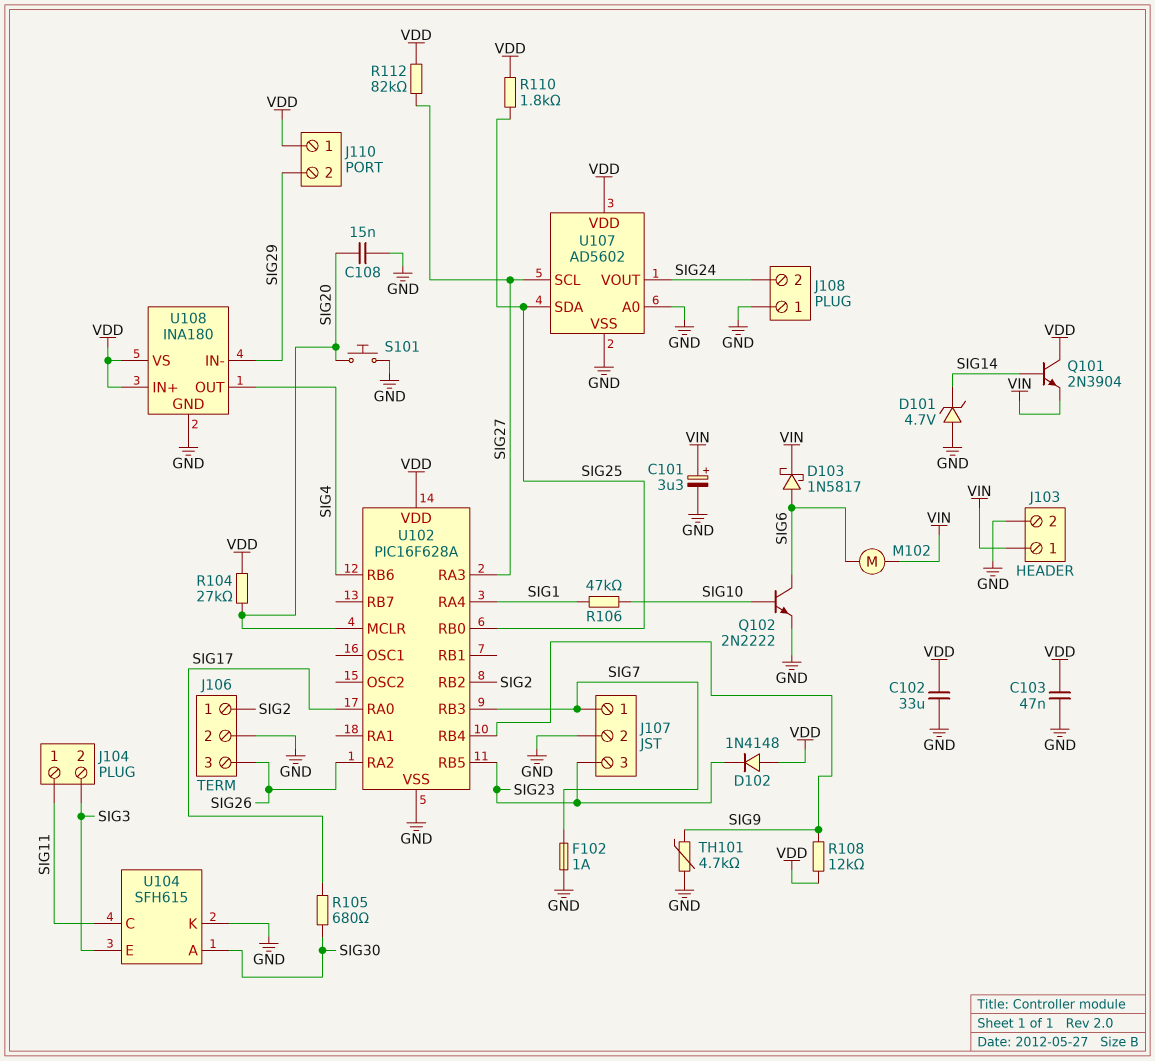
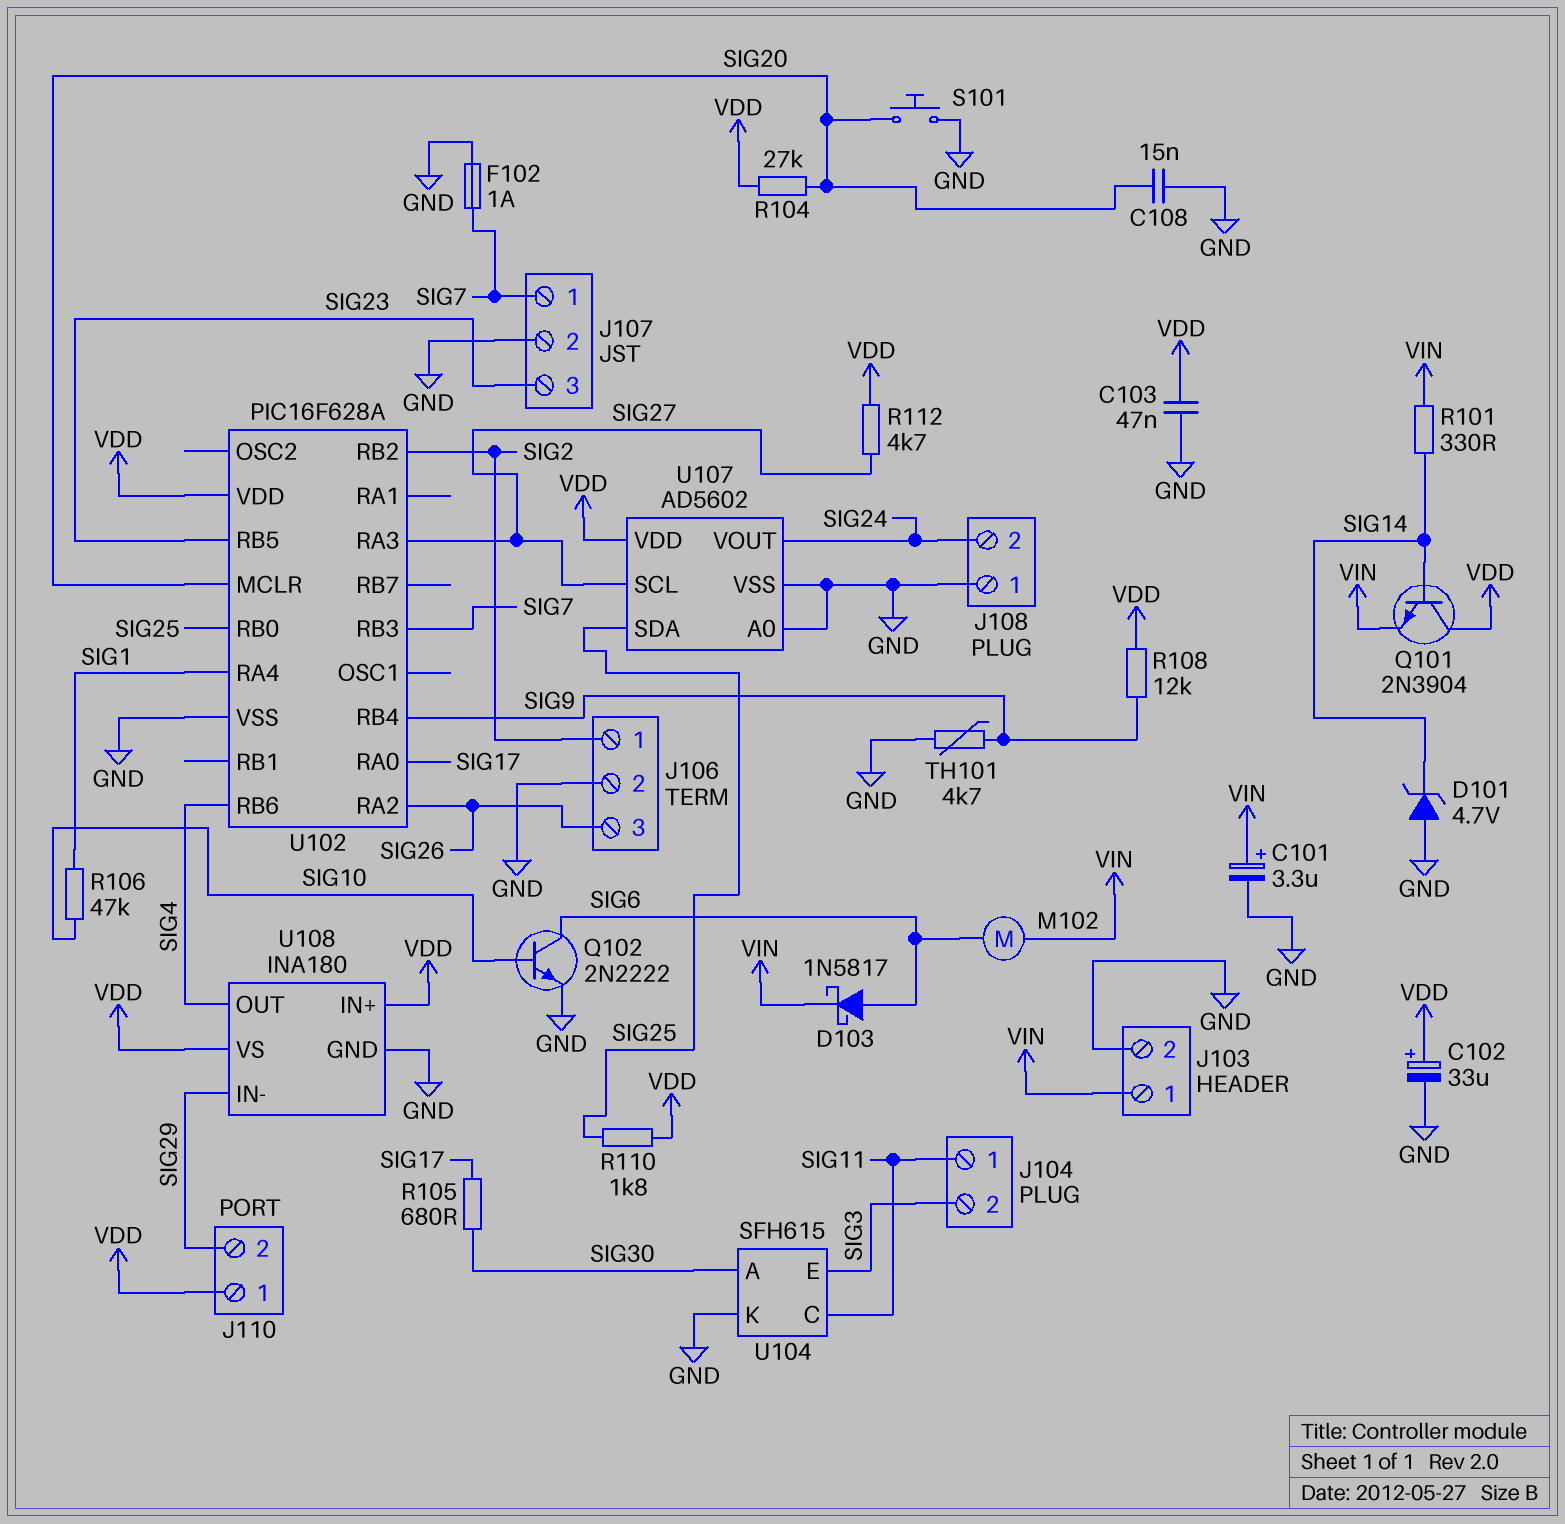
C102: 33uF (GND, VDD) -> 33uF (plus VDD, minus GND)
D102: diode 1N4148 (A VDD, K SIG23) -> none
R101: none -> 330 (SIG14, VIN)
R112: 82k (SIG27, VDD) -> 4.7k (SIG27, VDD)

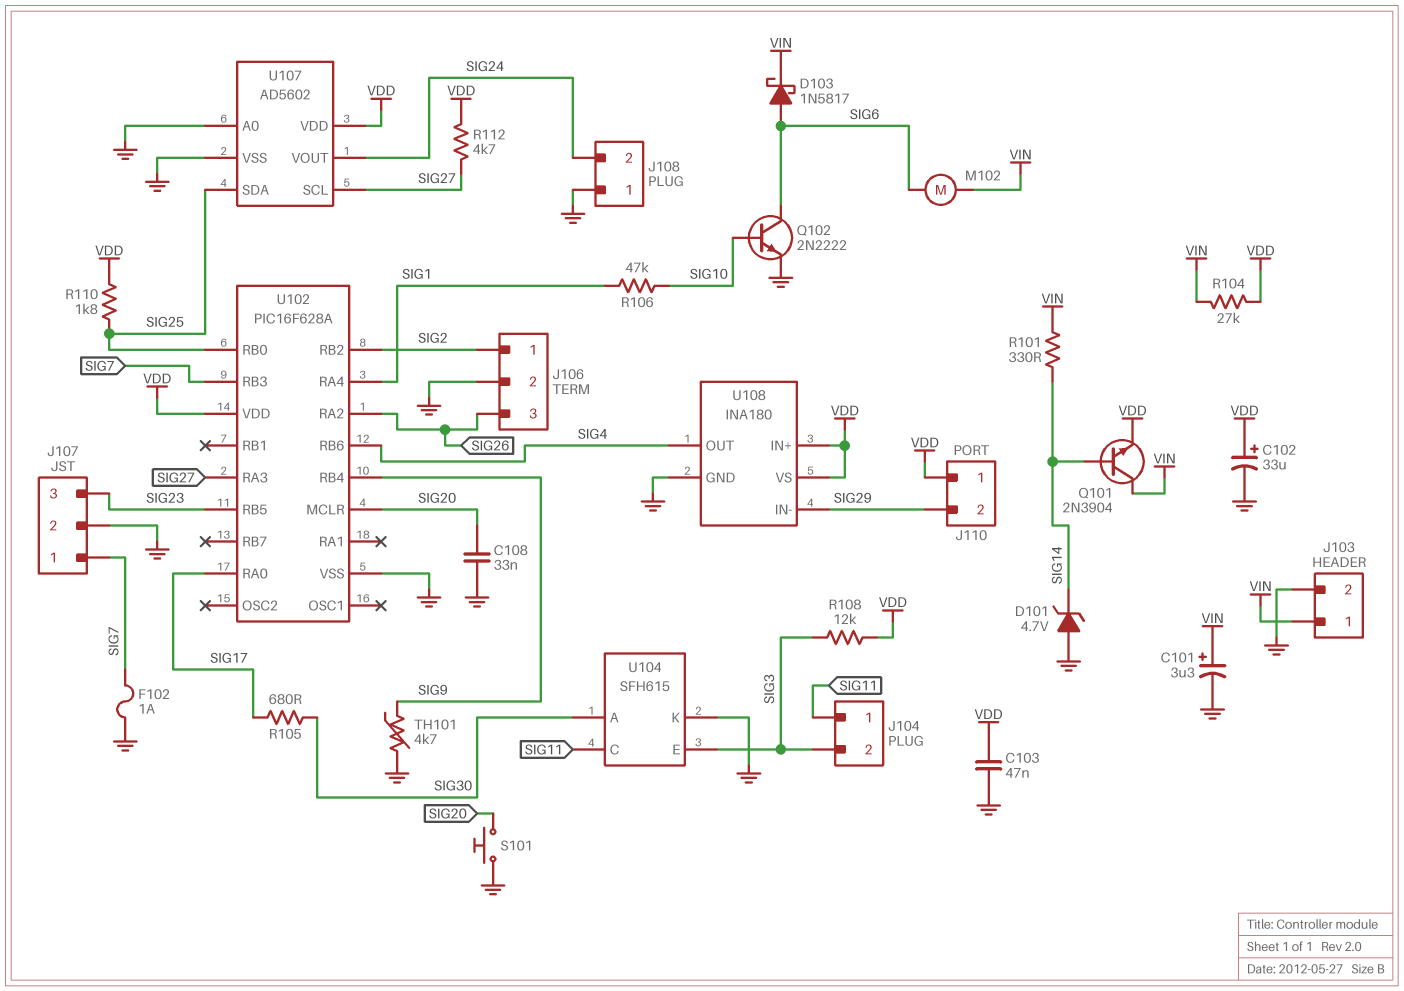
C108: 15nF (GND, SIG20) -> 33nF (GND, SIG20)
Q101: NPN 2N3904 (B SIG14, C VDD, E VIN) -> NPN 2N3904 (B SIG14, C VIN, E VDD)
R104: 27k (SIG20, VDD) -> 27k (VDD, VIN)
R108: 12k (SIG9, VDD) -> 12k (SIG3, VDD)

